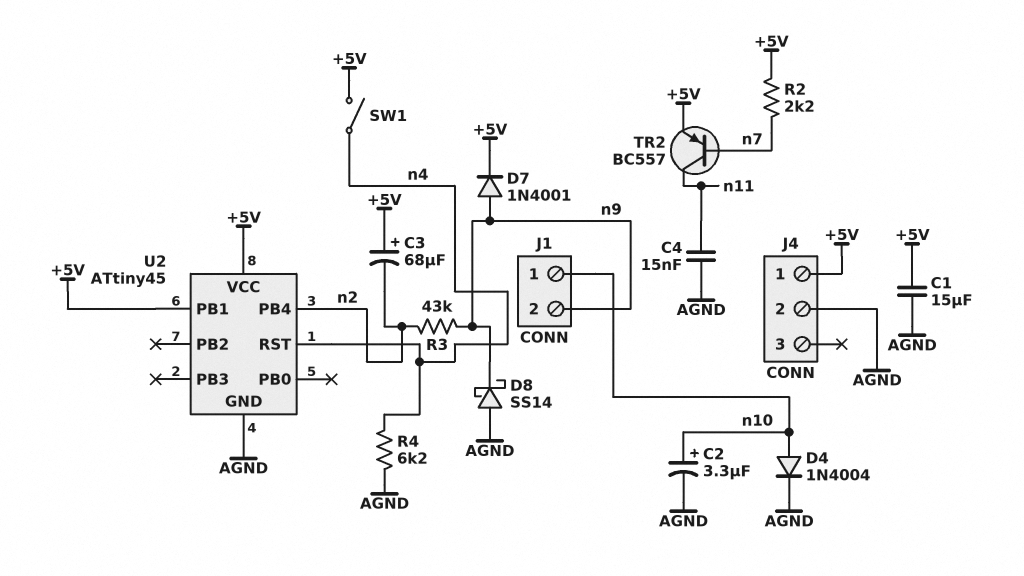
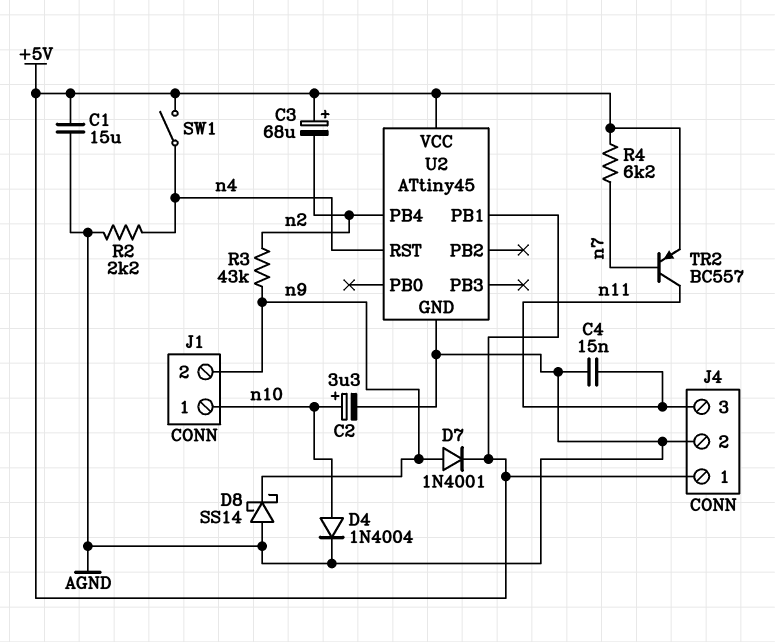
J4 pin 3: none -> n11
R2: 2.2k (+5V, n7) -> 2.2k (AGND, n4)
R4: 6.2k (AGND, n4) -> 6.2k (+5V, n7)

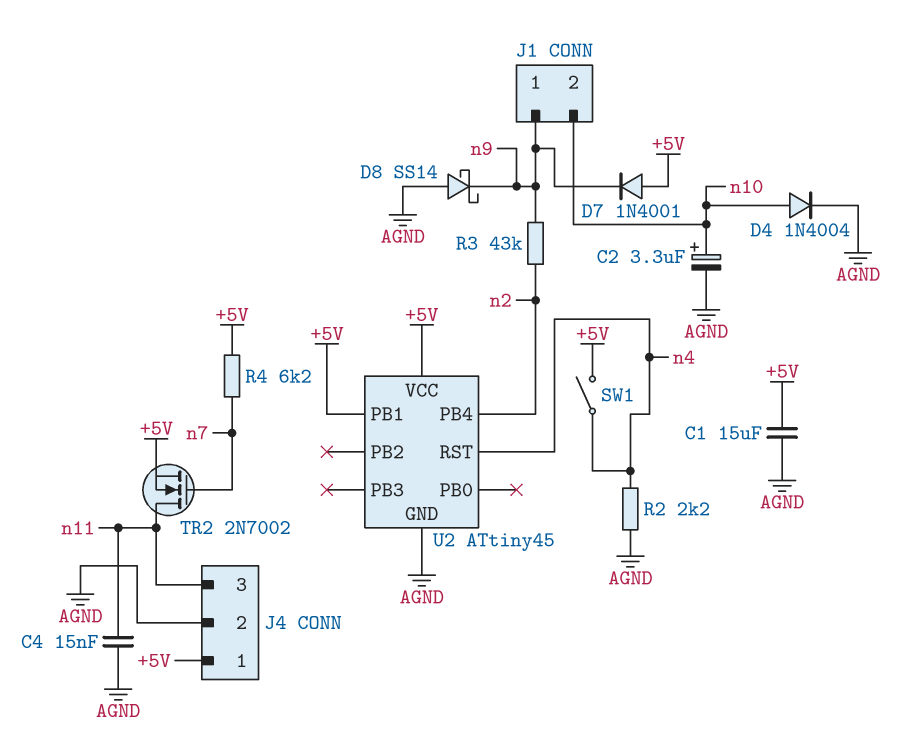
C3: 68uF (plus +5V, minus n2) -> none
D7: diode 1N4001 (A n9, K +5V) -> diode 1N4001 (A +5V, K n9)
J1 pin 1: n10 -> n9
J1 pin 2: n9 -> n10
TR2: PNP BC557 (B n7, C n11, E +5V) -> NMOS 2N7002 (G n7, D n11, S +5V)

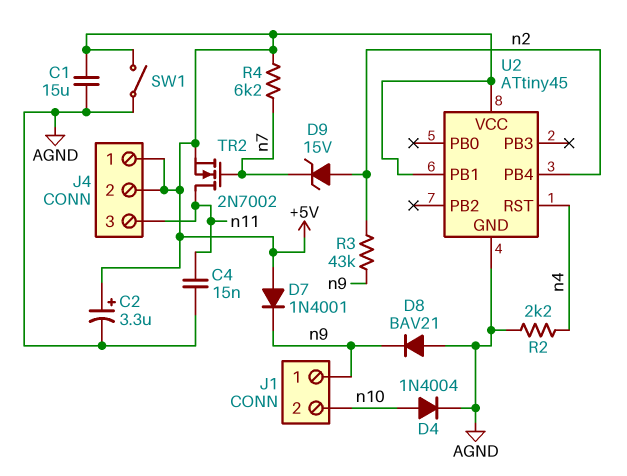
C2: 3.3uF (plus n10, minus AGND) -> 3.3uF (plus +5V, minus AGND)
D8: schottky SS14 (A AGND, K n9) -> diode BAV21 (A AGND, K n9)
D9: none -> zener 15V (A n2, K n7)
J4 pin 2: AGND -> +5V
SW1: switch (+5V, n4) -> switch (+5V, AGND)

